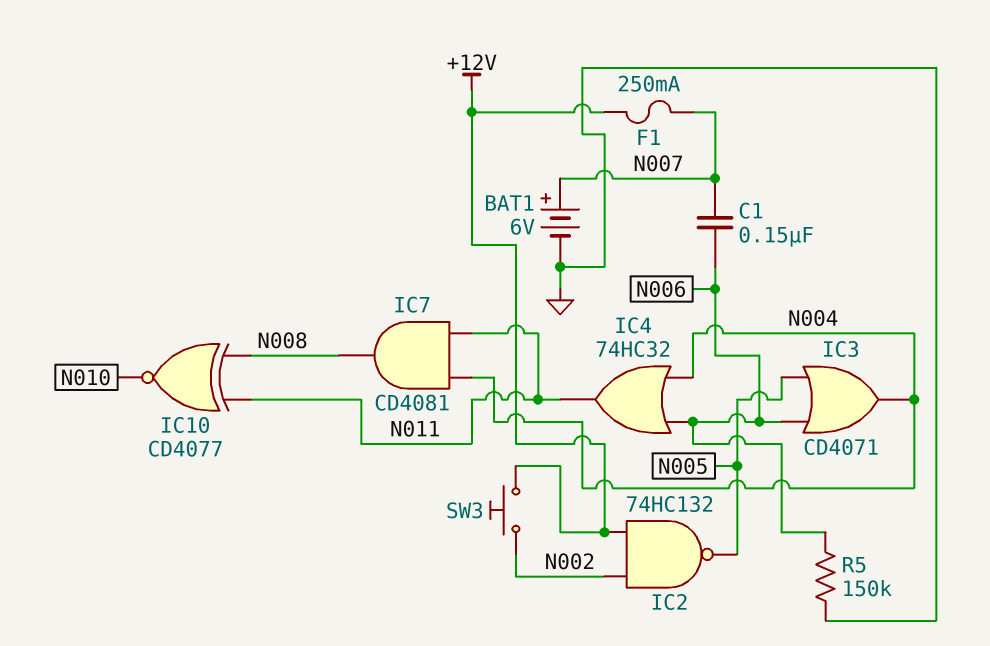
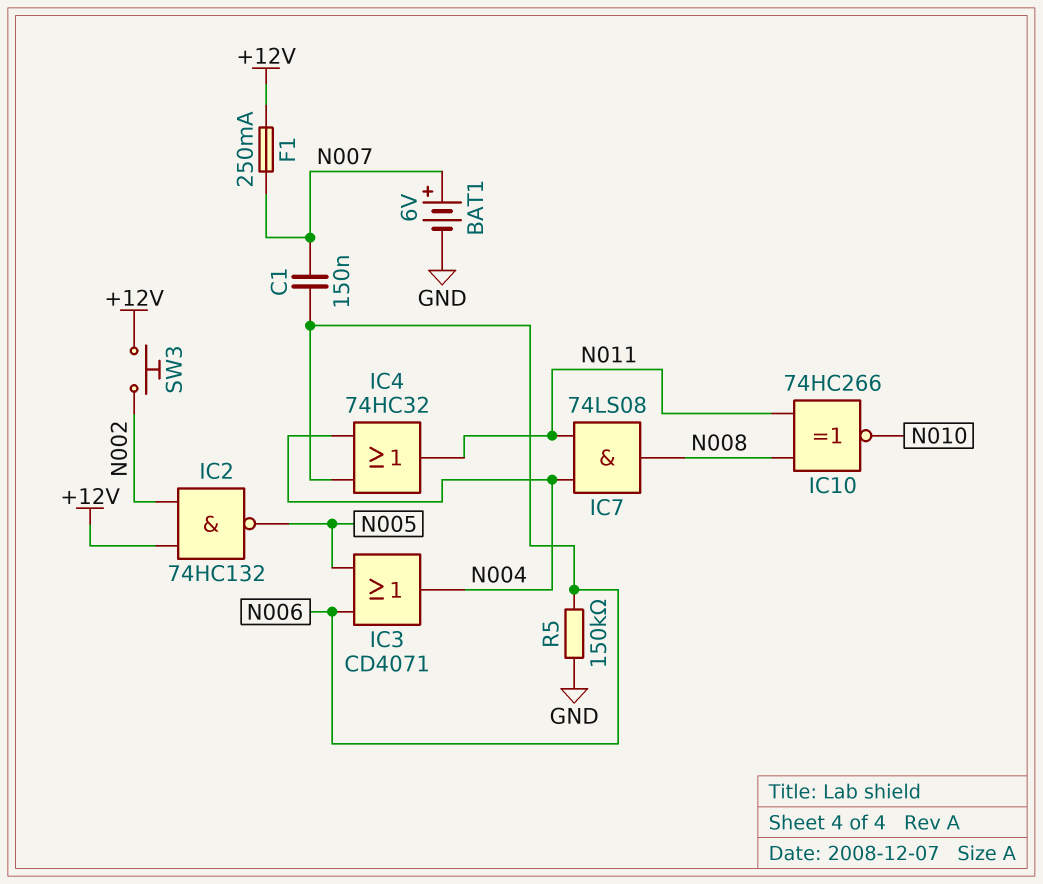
IC7: AND CD4081 (in N004, in N011, out N008) -> AND 74LS08 (in N004, in N011, out N008)
IC10: XNOR CD4077 (in N008, in N011, out N010) -> XNOR 74HC266 (in N008, in N011, out N010)

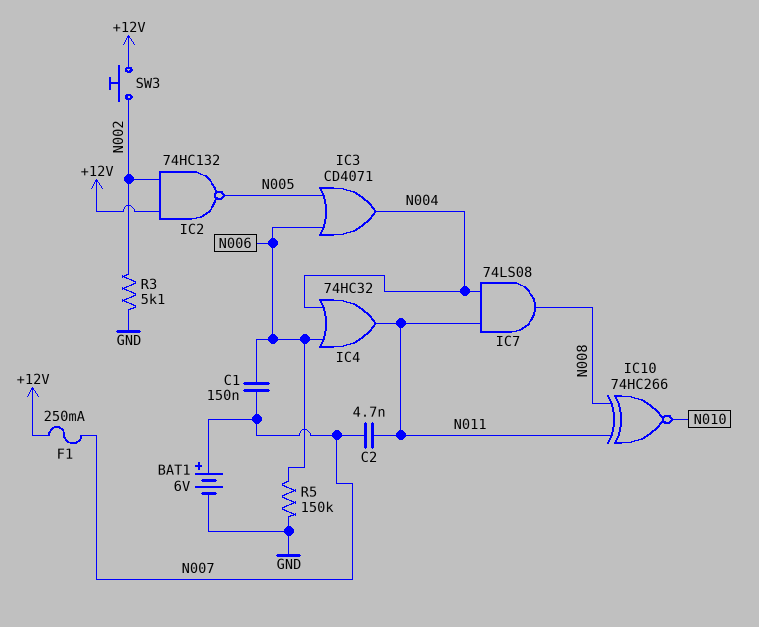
C2: none -> 4.7nF (N007, N011)
R3: none -> 5.1k (GND, N002)

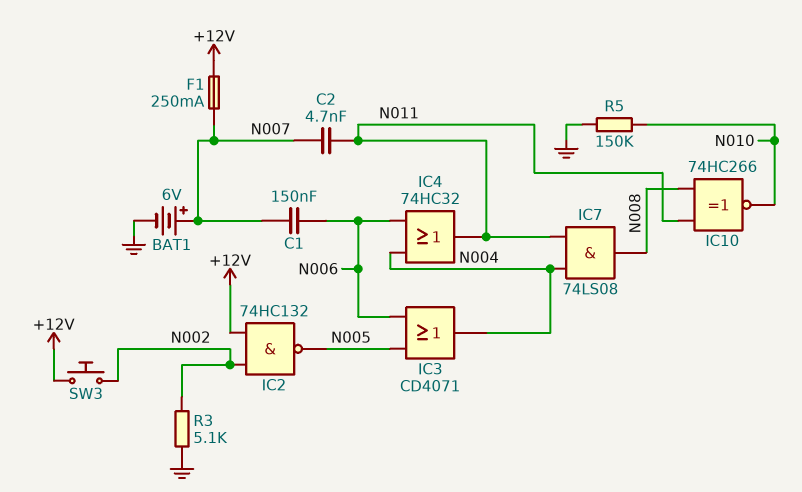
R5: 150k (GND, N006) -> 150k (GND, N010)

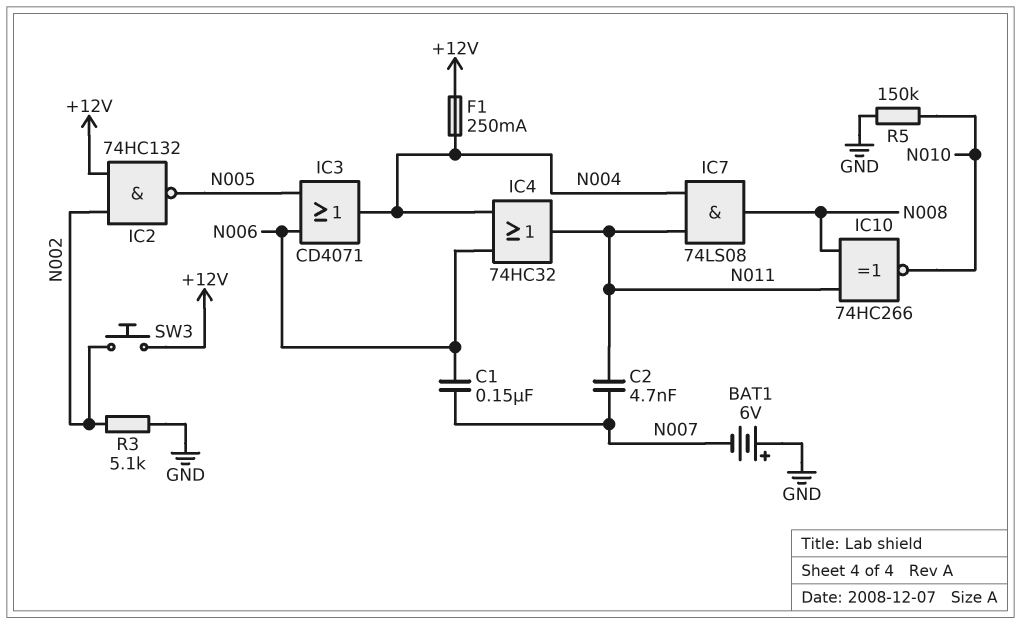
BAT1: 6V (plus N007, minus GND) -> 6V (plus GND, minus N007)
F1: 250mA (+12V, N007) -> 250mA (+12V, N004)

